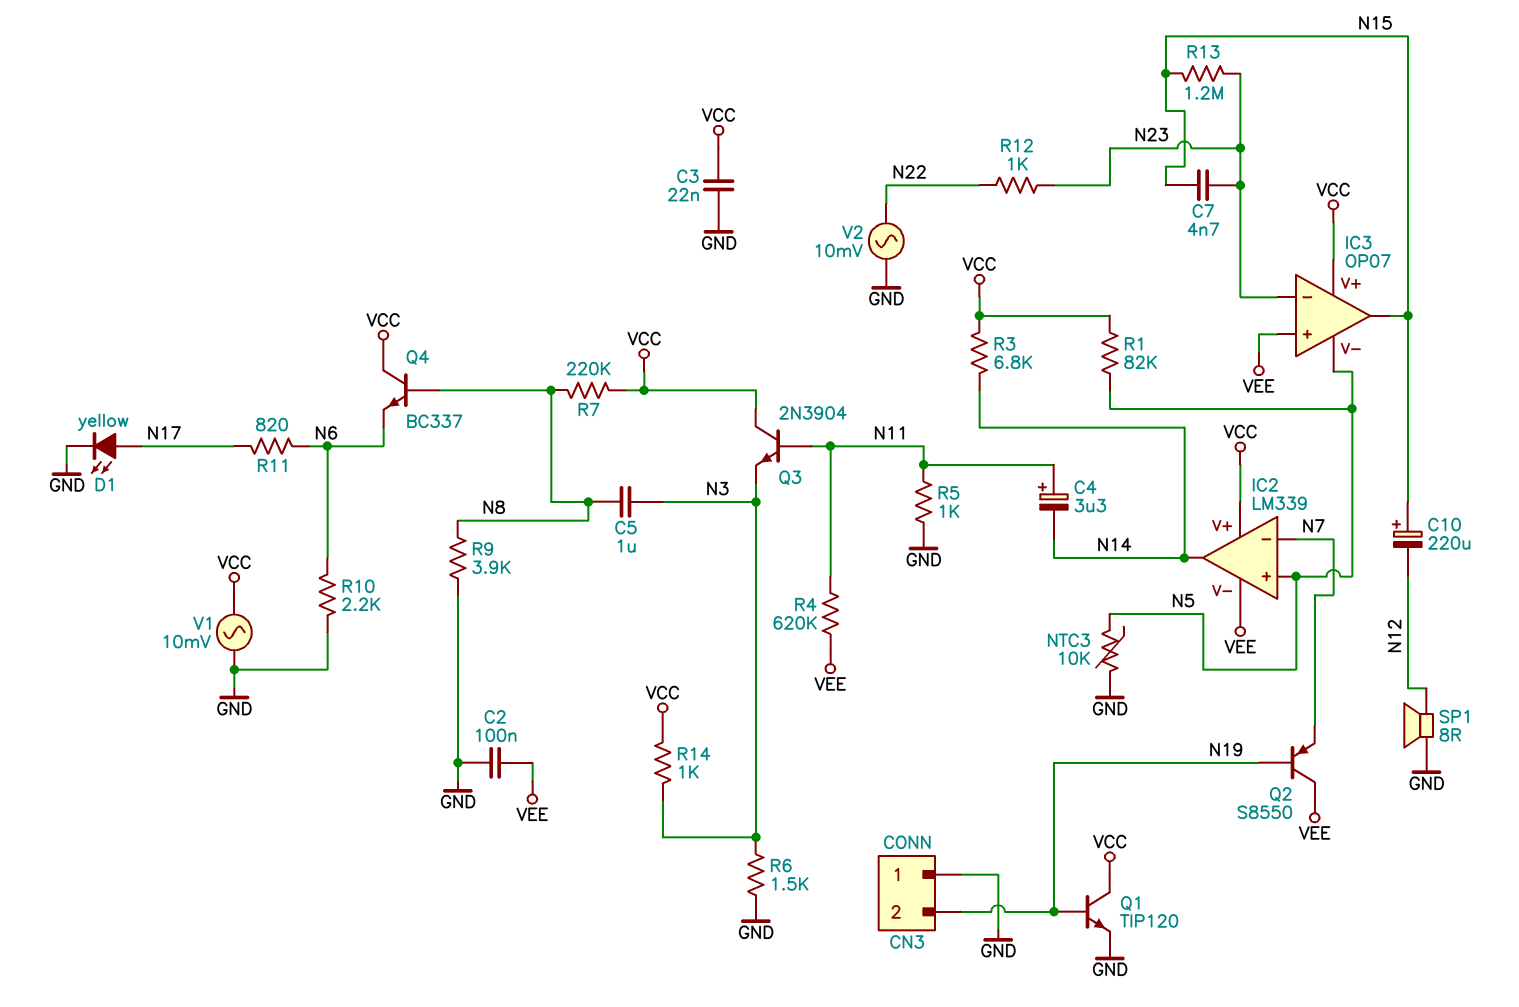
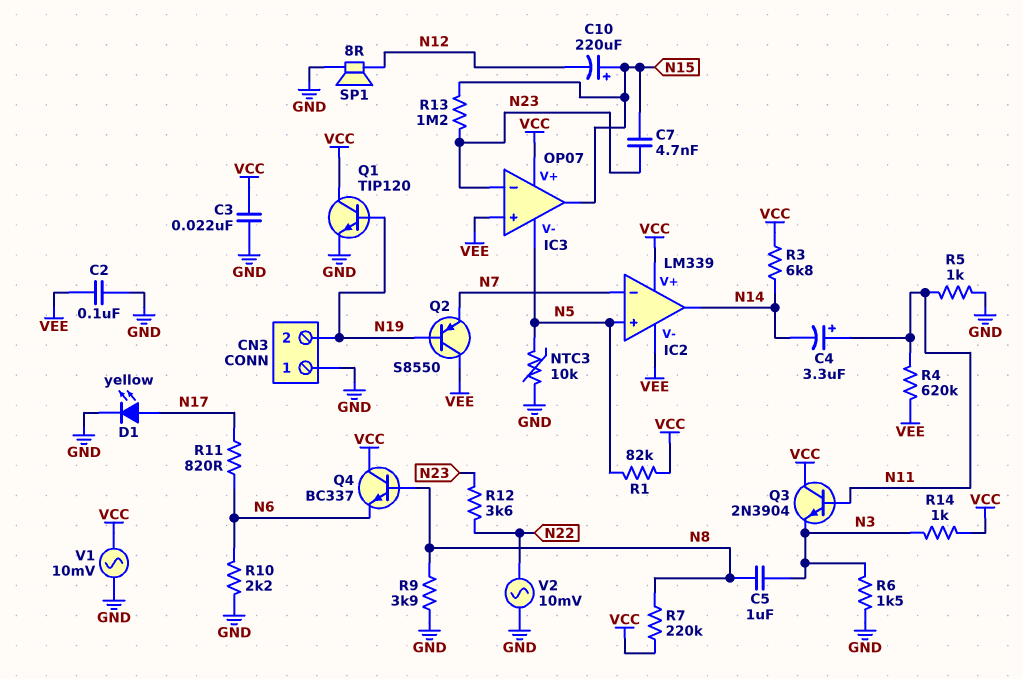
R12: 1k (N22, N23) -> 3.6k (N22, N23)

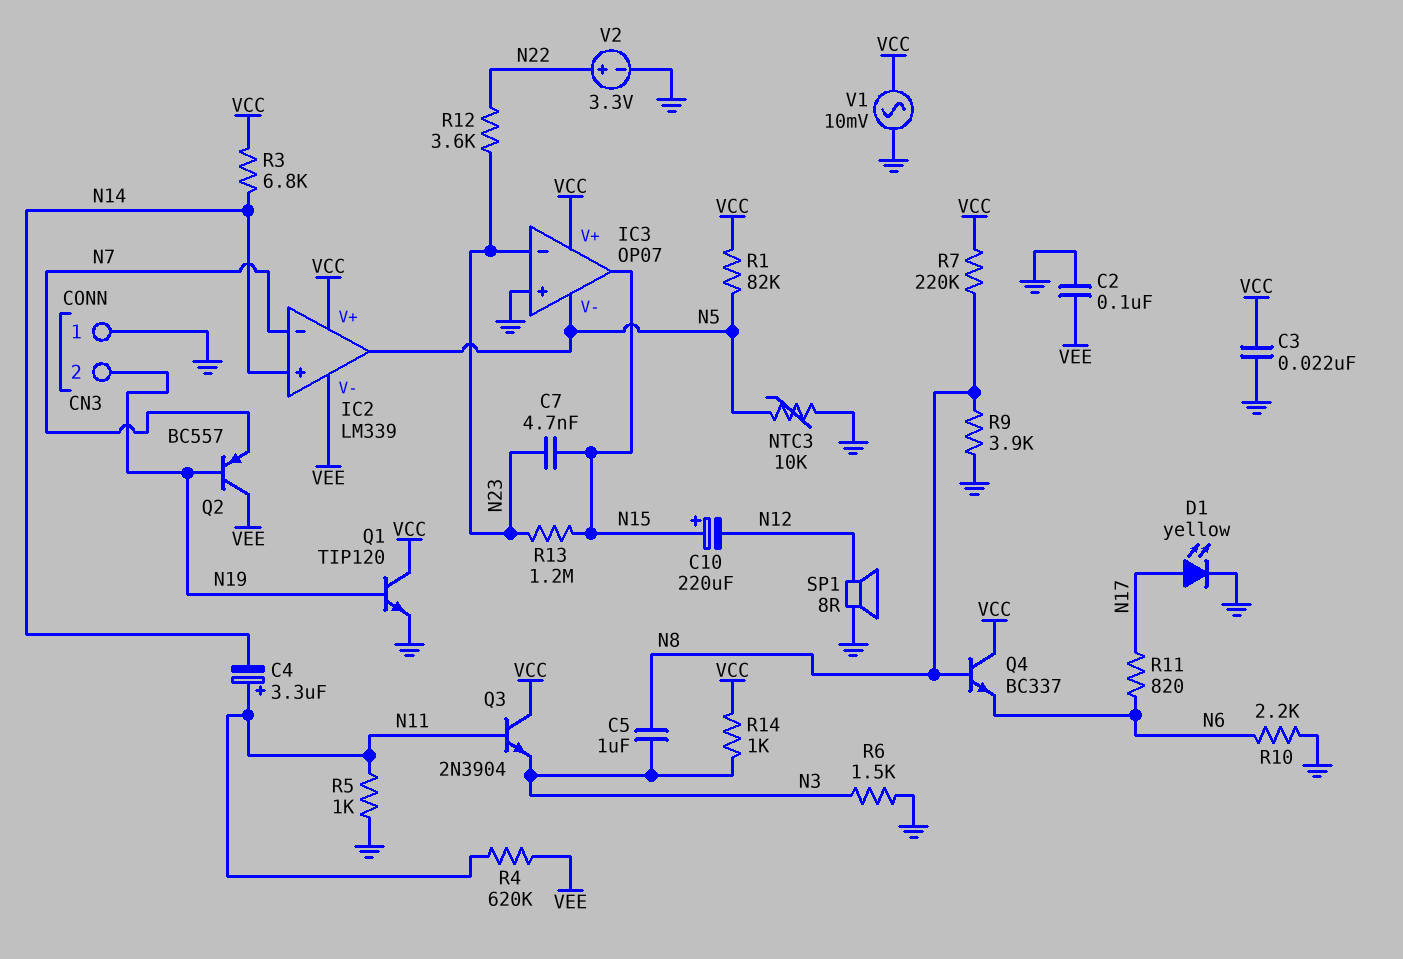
IC2 pin in+: N5 -> N14
IC2 pin out: N14 -> N5
IC3 pin in+: VEE -> GND
Q2: PNP S8550 (B N19, C VEE, E N7) -> PNP BC557 (B N19, C VEE, E N7)
V2: AC 10mV (GND, N22) -> 3.3V (plus N22, minus GND)

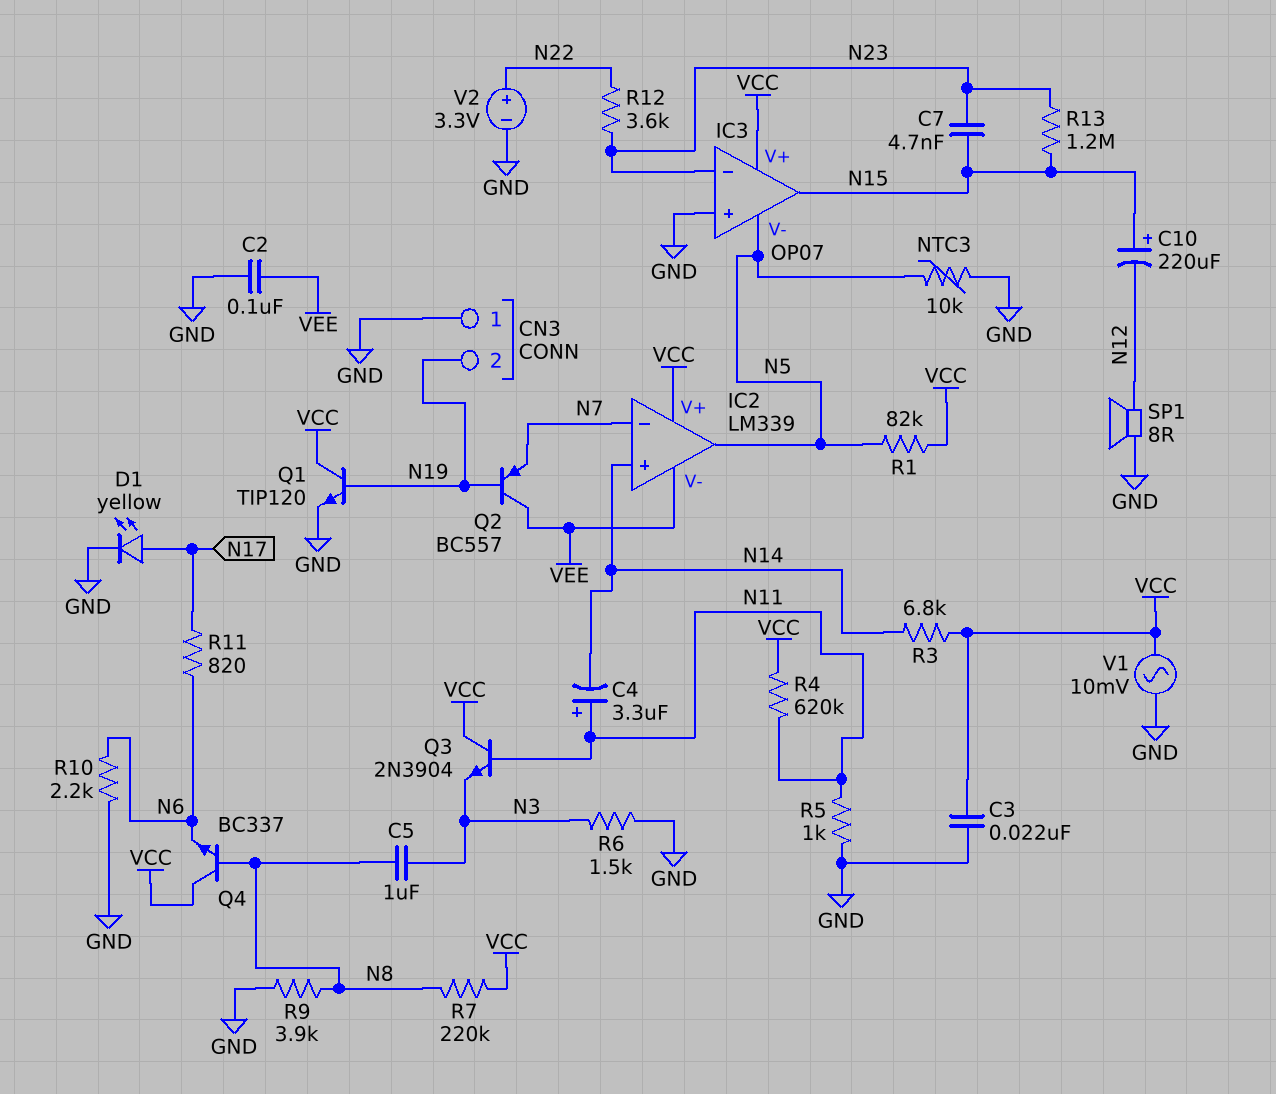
R4: 620k (N11, VEE) -> 620k (N11, VCC)
R14: 1k (N3, VCC) -> none

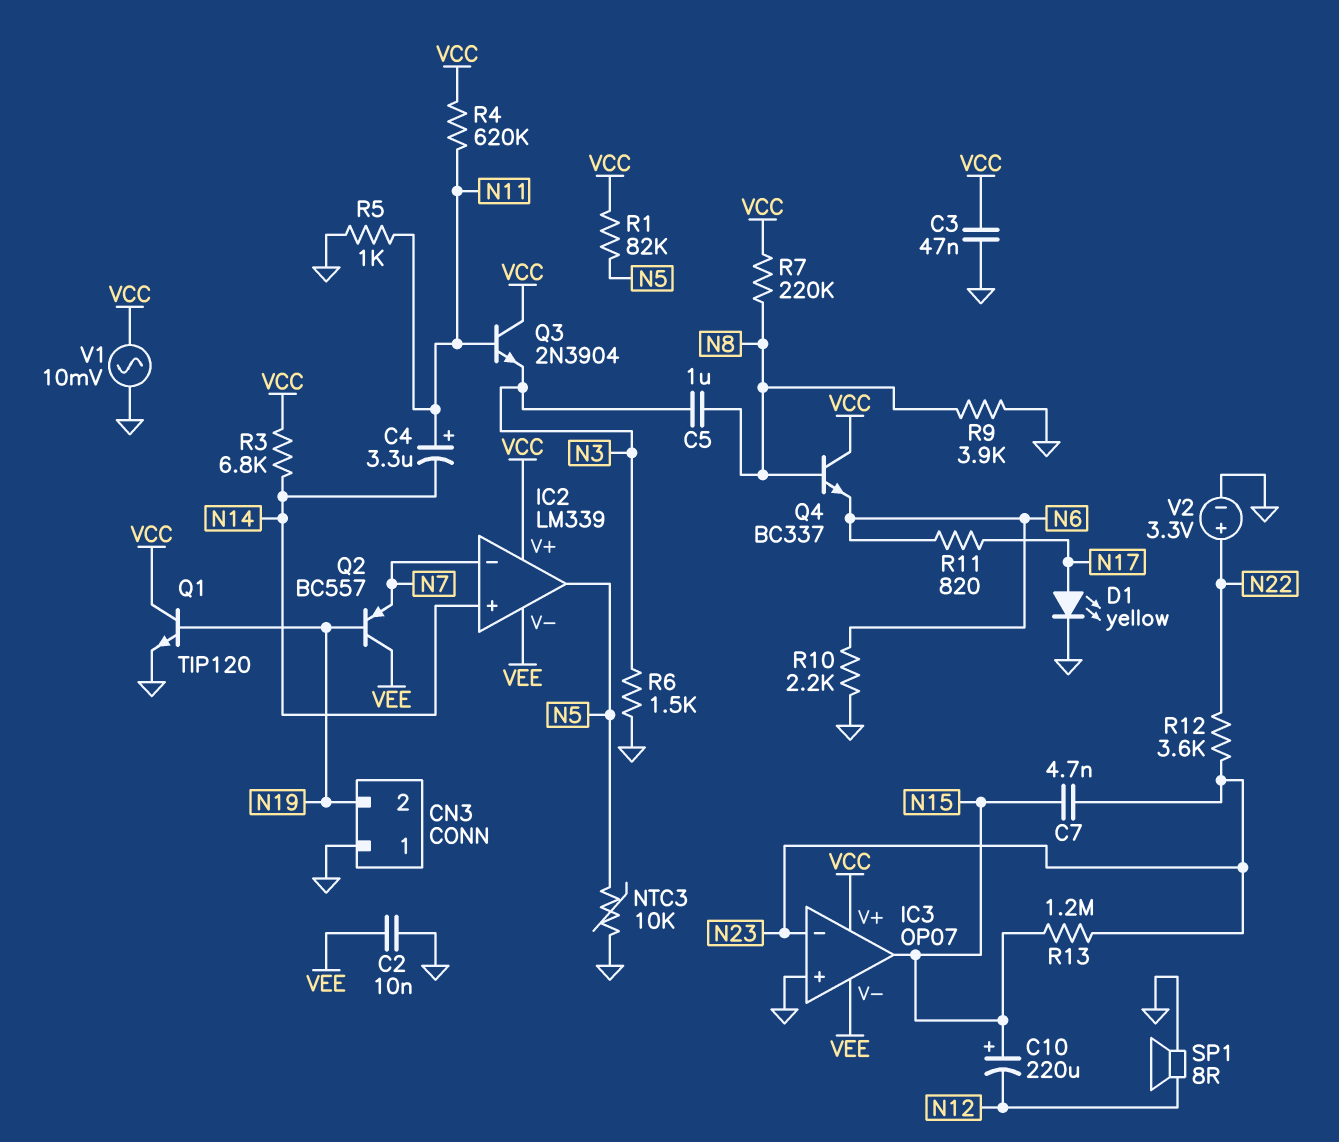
C2: 100nF (GND, VEE) -> 10nF (GND, VEE)
C3: 22nF (GND, VCC) -> 47nF (GND, VCC)
IC3 pin V-: N5 -> VEE

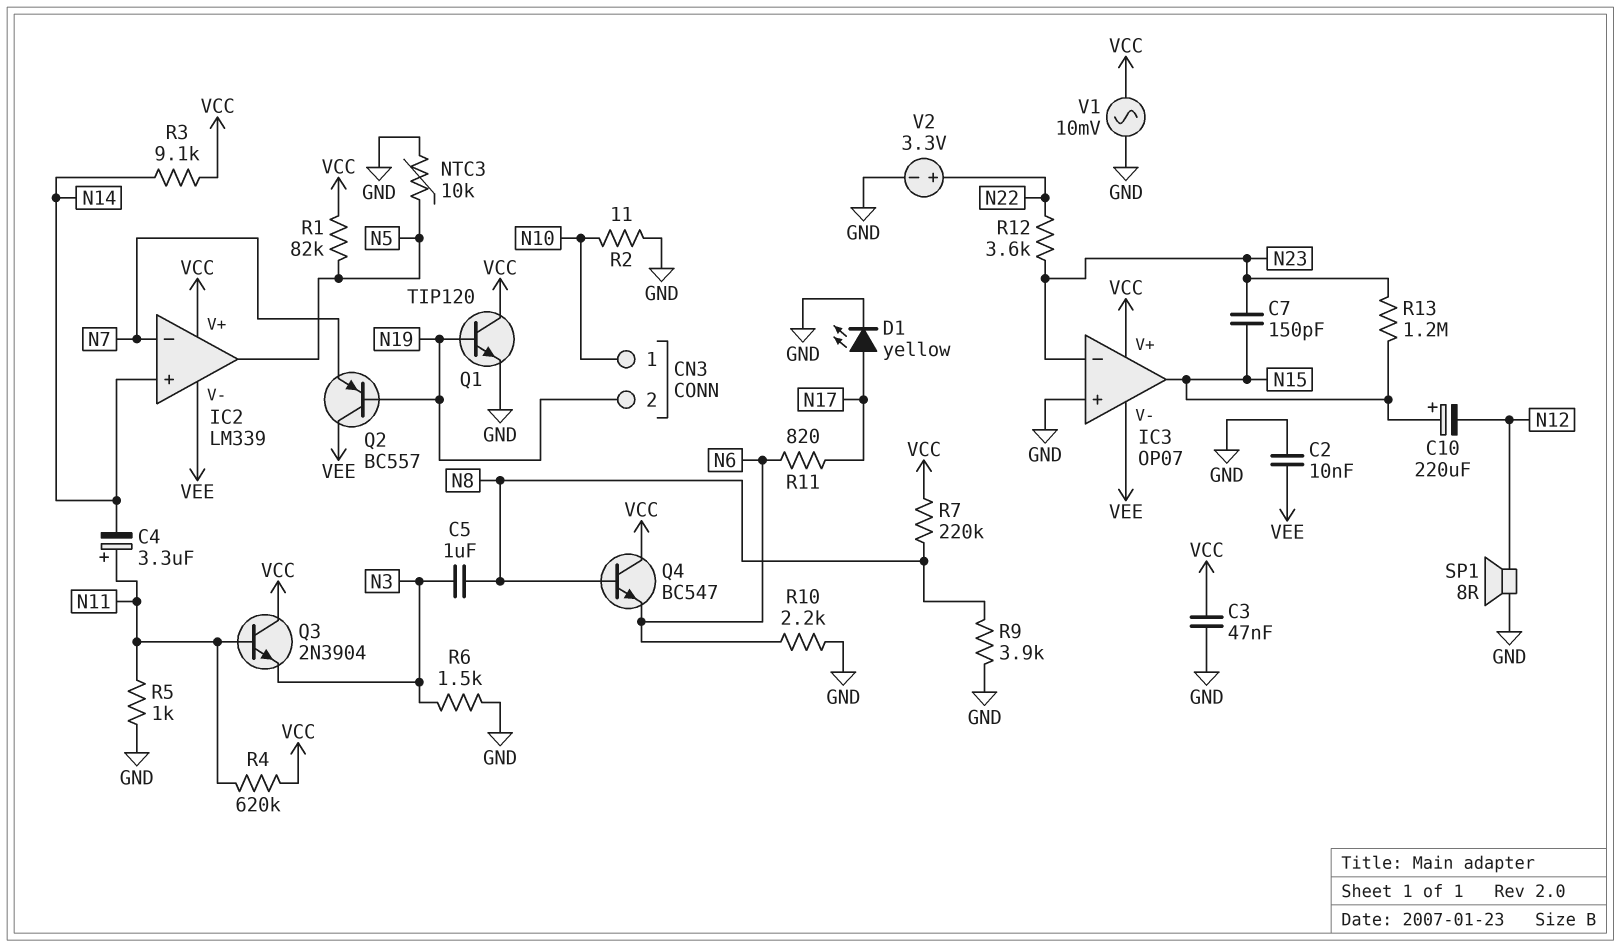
C7: 4.7nF (N15, N23) -> 150pF (N15, N23)
CN3 pin 1: GND -> N10
Q4: NPN BC337 (B N8, C VCC, E N6) -> NPN BC547 (B N8, C VCC, E N6)
R2: none -> 11 (GND, N10)
R3: 6.8k (N14, VCC) -> 9.1k (N14, VCC)

